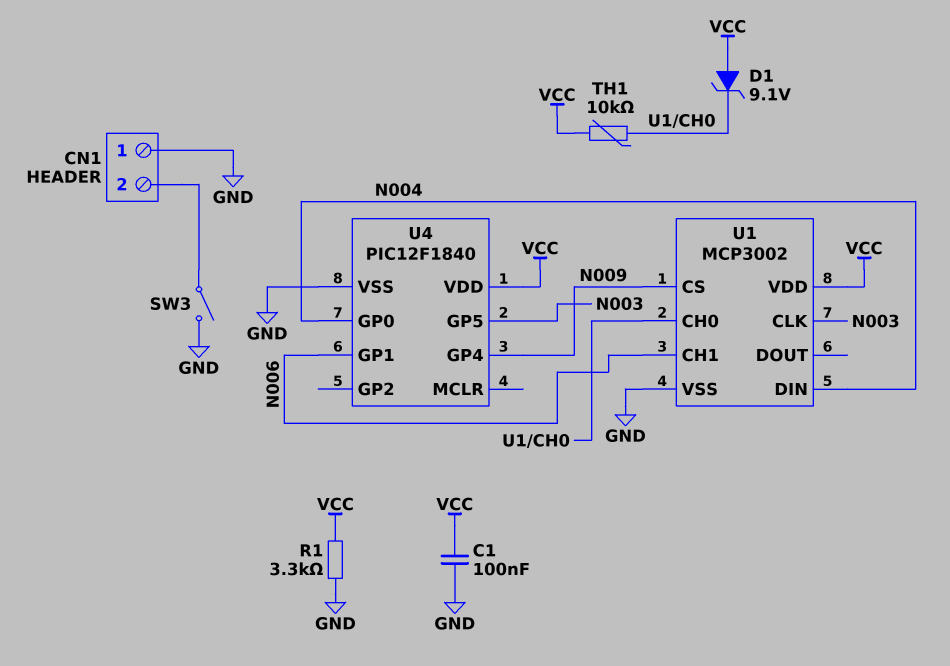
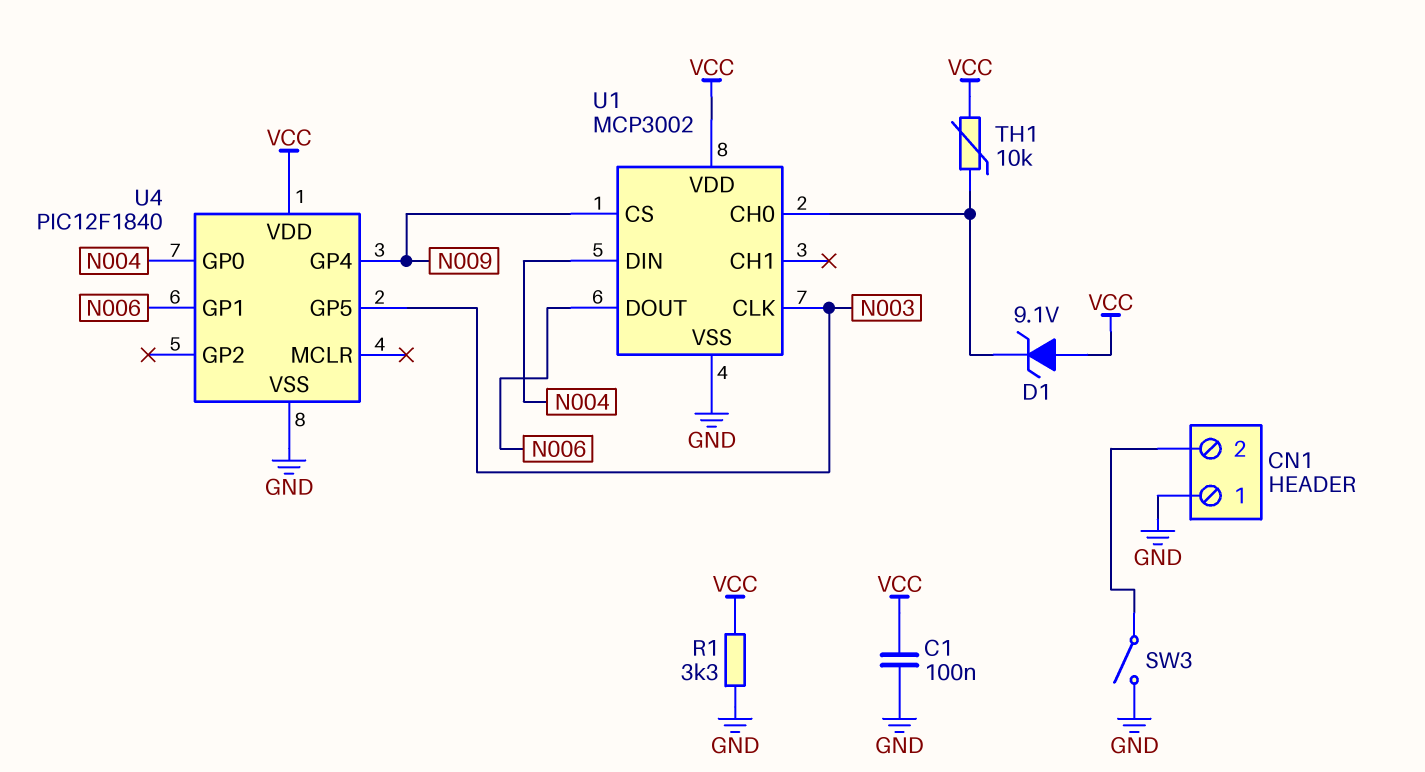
U1 pin CH1: N006 -> none
U1 pin DOUT: none -> N006

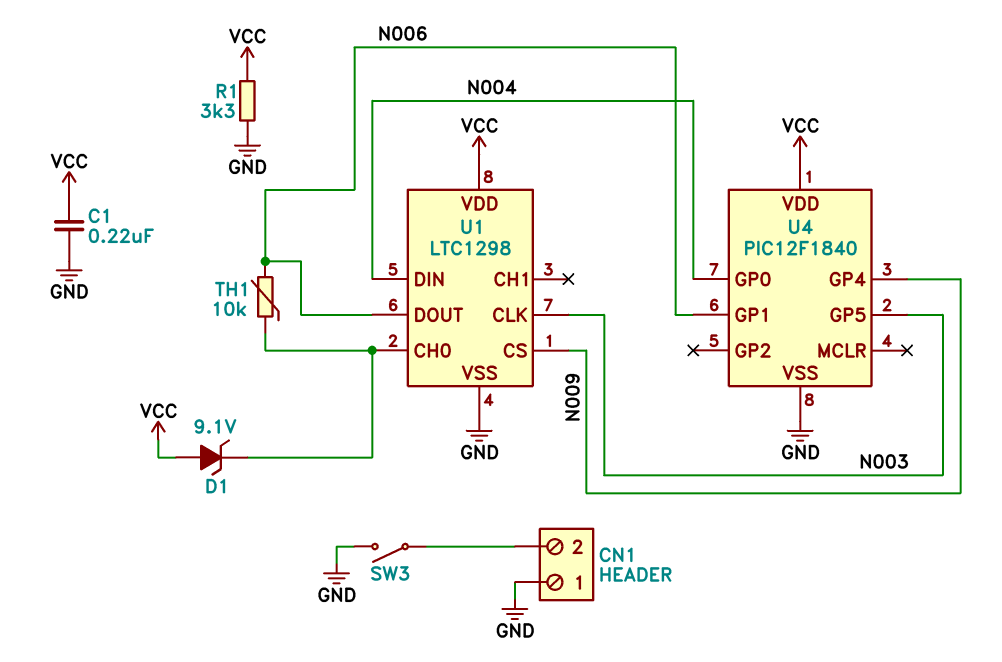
C1: 100nF (GND, VCC) -> 220nF (GND, VCC)
TH1: 10k (U1/CH0, VCC) -> 10k (N006, U1/CH0)
U1: MCP3002 -> LTC1298

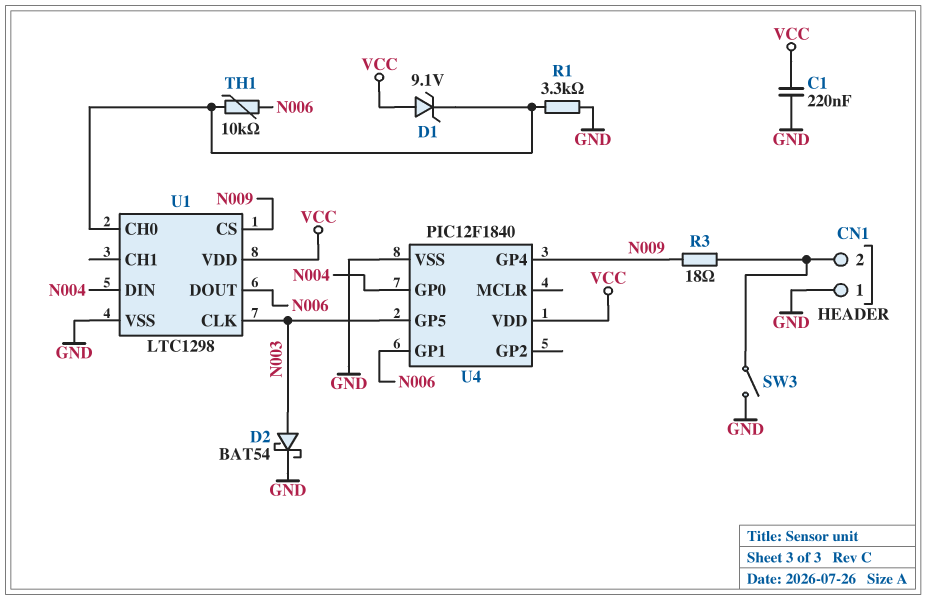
D2: none -> schottky BAT54 (A N003, K GND)
R1: 3.3k (GND, VCC) -> 3.3k (GND, U1/CH0)
R3: none -> 18 (CN1/2, N009)

